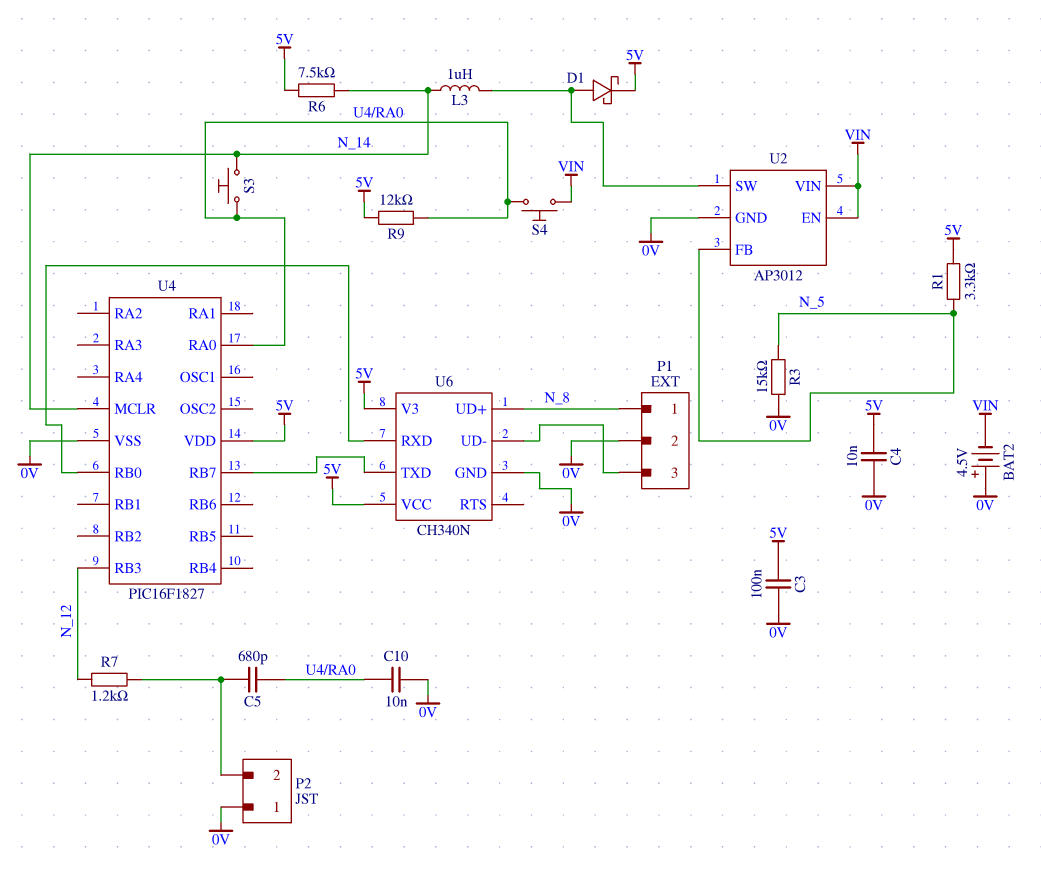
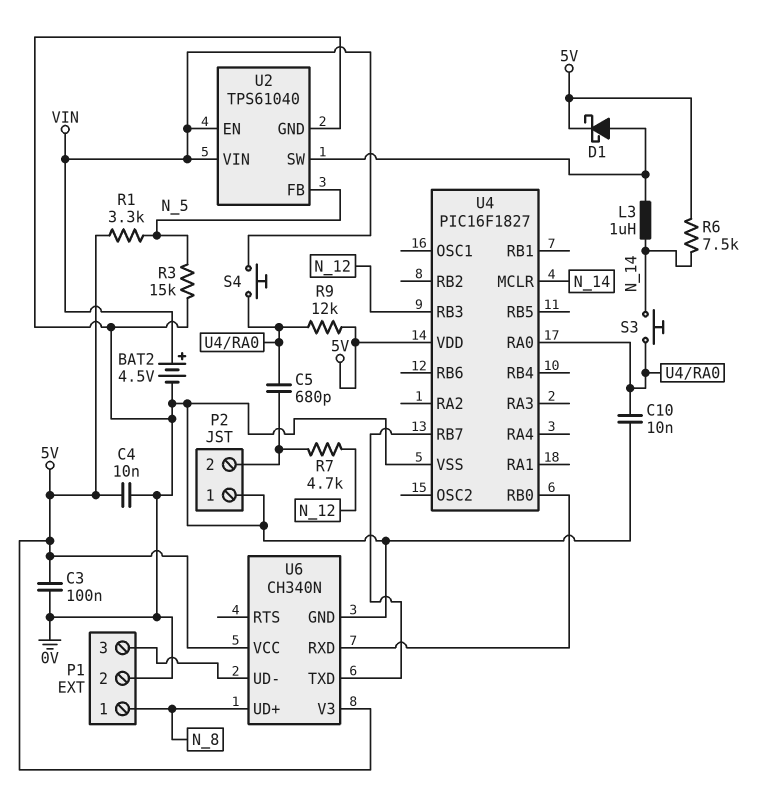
BAT2: 4.5V (plus 0V, minus VIN) -> 4.5V (plus VIN, minus 0V)
R7: 1.2k (N_12, P2/2) -> 4.7k (N_12, P2/2)
U2: AP3012 -> TPS61040

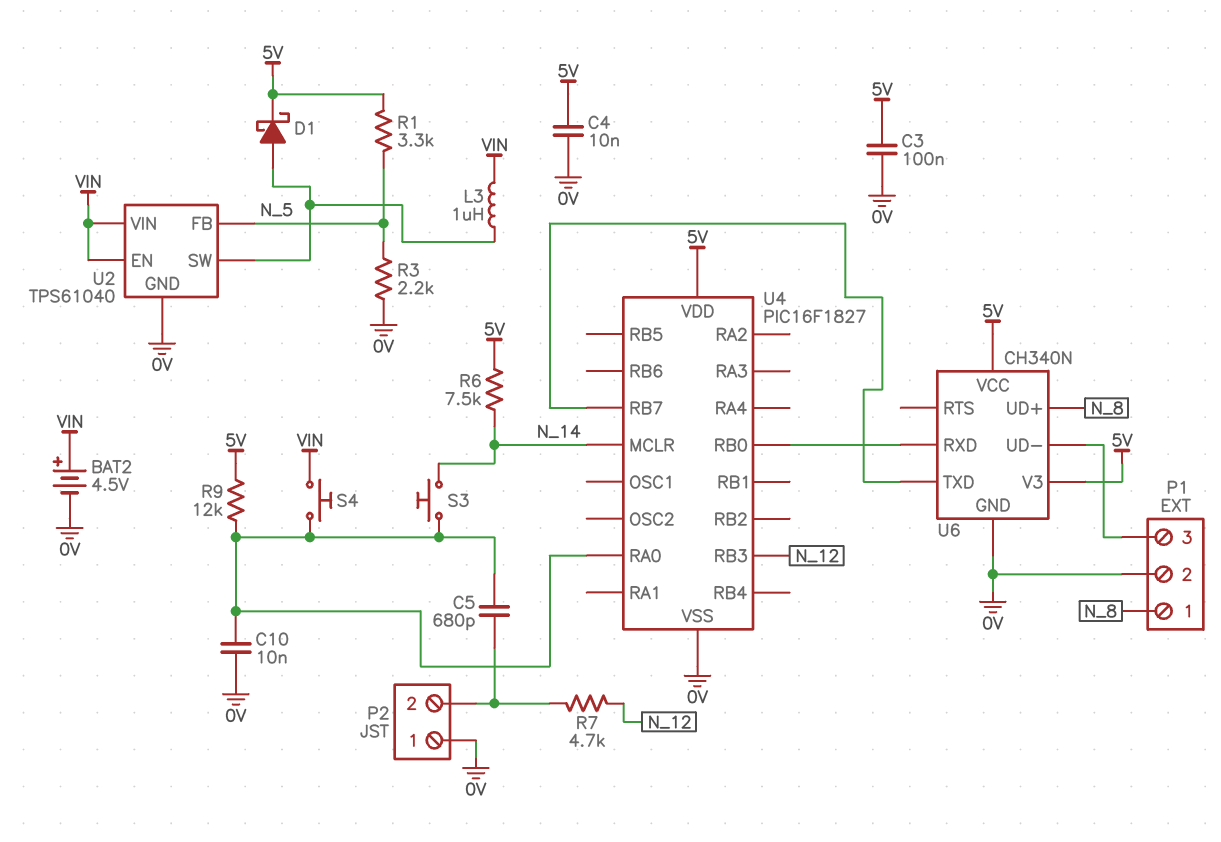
L3: 1uH (N_14, U2/SW) -> 1uH (U2/SW, VIN)
R3: 15k (0V, N_5) -> 2.2k (0V, N_5)

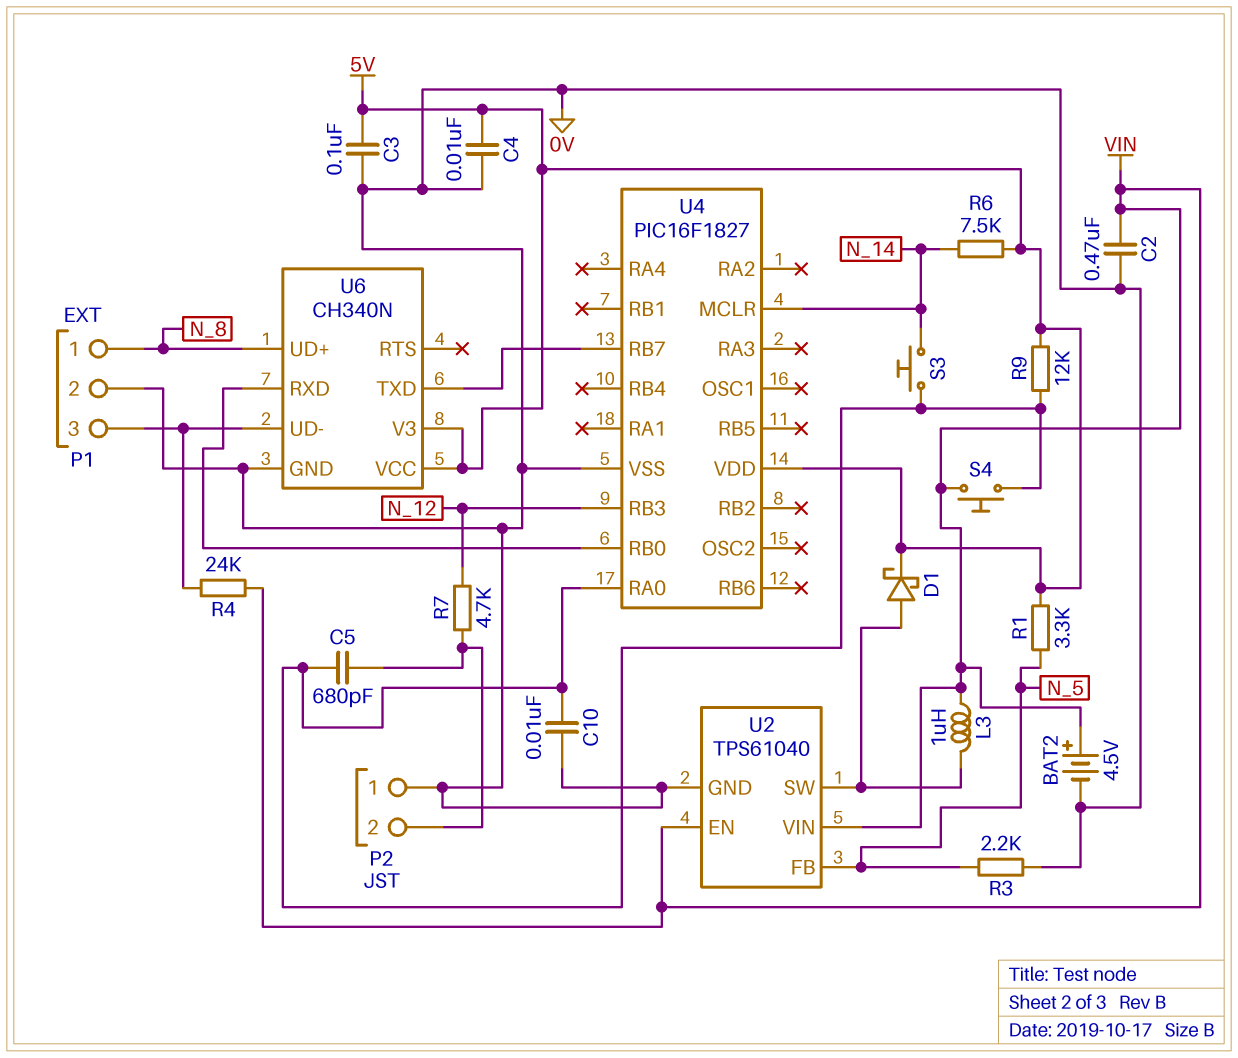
C2: none -> 470nF (0V, VIN)
R4: none -> 24k (P1/3, VIN)

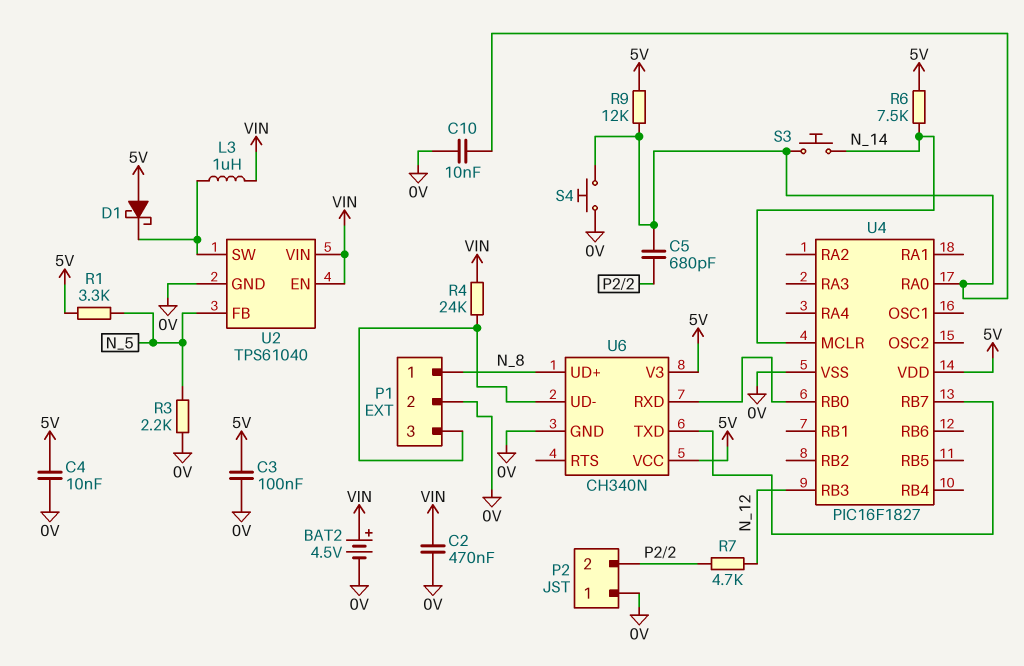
D1: schottky (A U2/SW, K 5V) -> schottky (A 5V, K U2/SW)
S4: button (U4/RA0, VIN) -> button (0V, U4/RA0)

